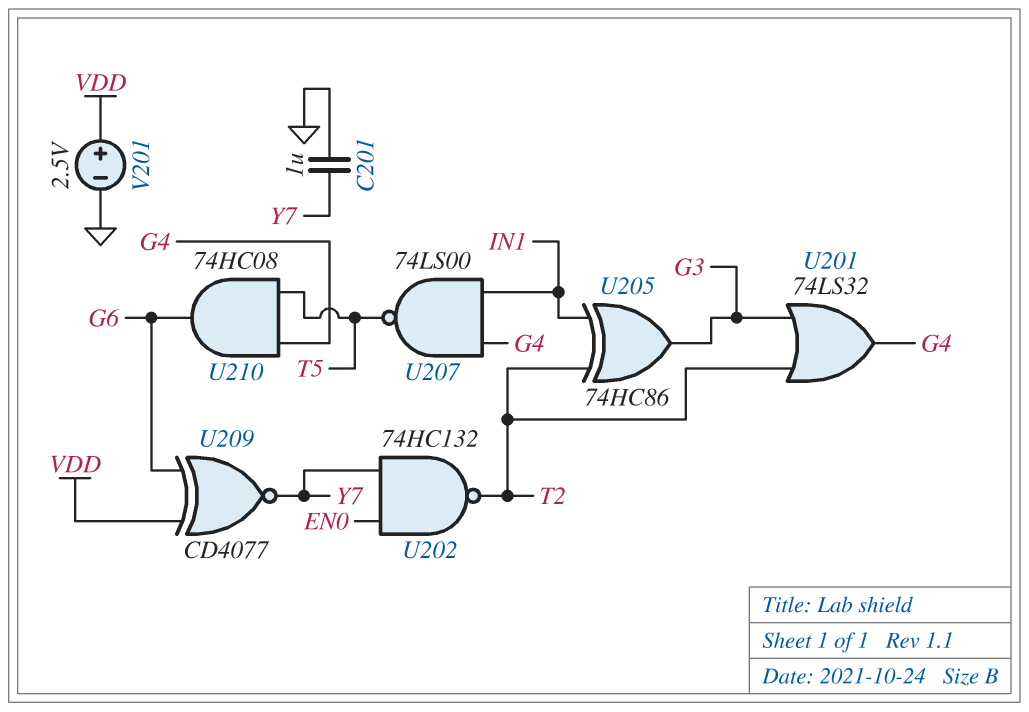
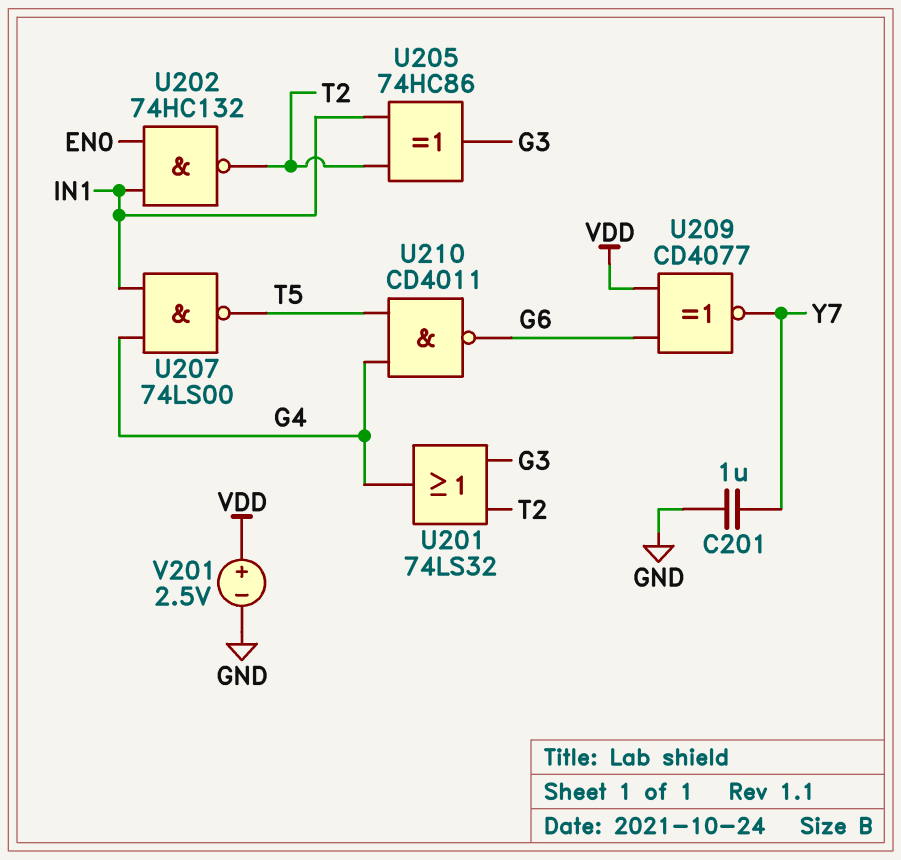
U202: NAND 74HC132 (in EN0, in Y7, out T2) -> NAND 74HC132 (in EN0, in IN1, out T2)
U210: AND 74HC08 (in G4, in T5, out G6) -> NAND CD4011 (in G4, in T5, out G6)

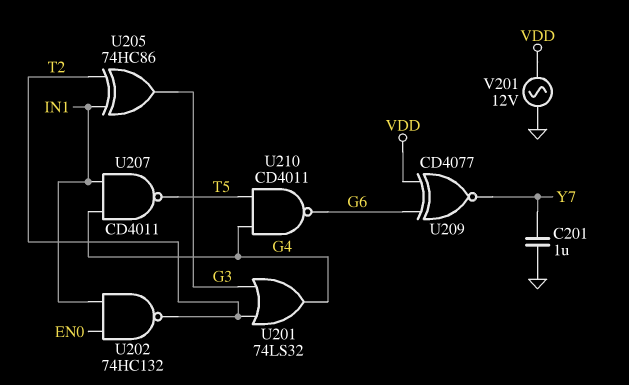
U207: NAND 74LS00 (in G4, in IN1, out T5) -> NAND CD4011 (in G4, in IN1, out T5)
V201: 2.5V (plus VDD, minus GND) -> AC 12V (GND, VDD)

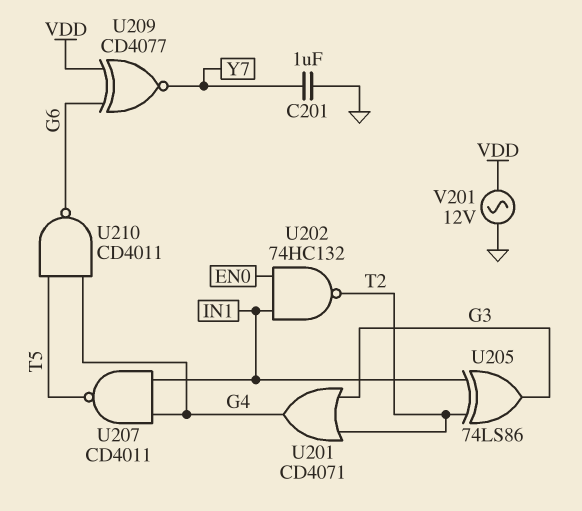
U201: OR 74LS32 (in G3, in T2, out G4) -> OR CD4071 (in G3, in T2, out G4)
U205: XOR 74HC86 (in IN1, in T2, out G3) -> XOR 74LS86 (in IN1, in T2, out G3)

